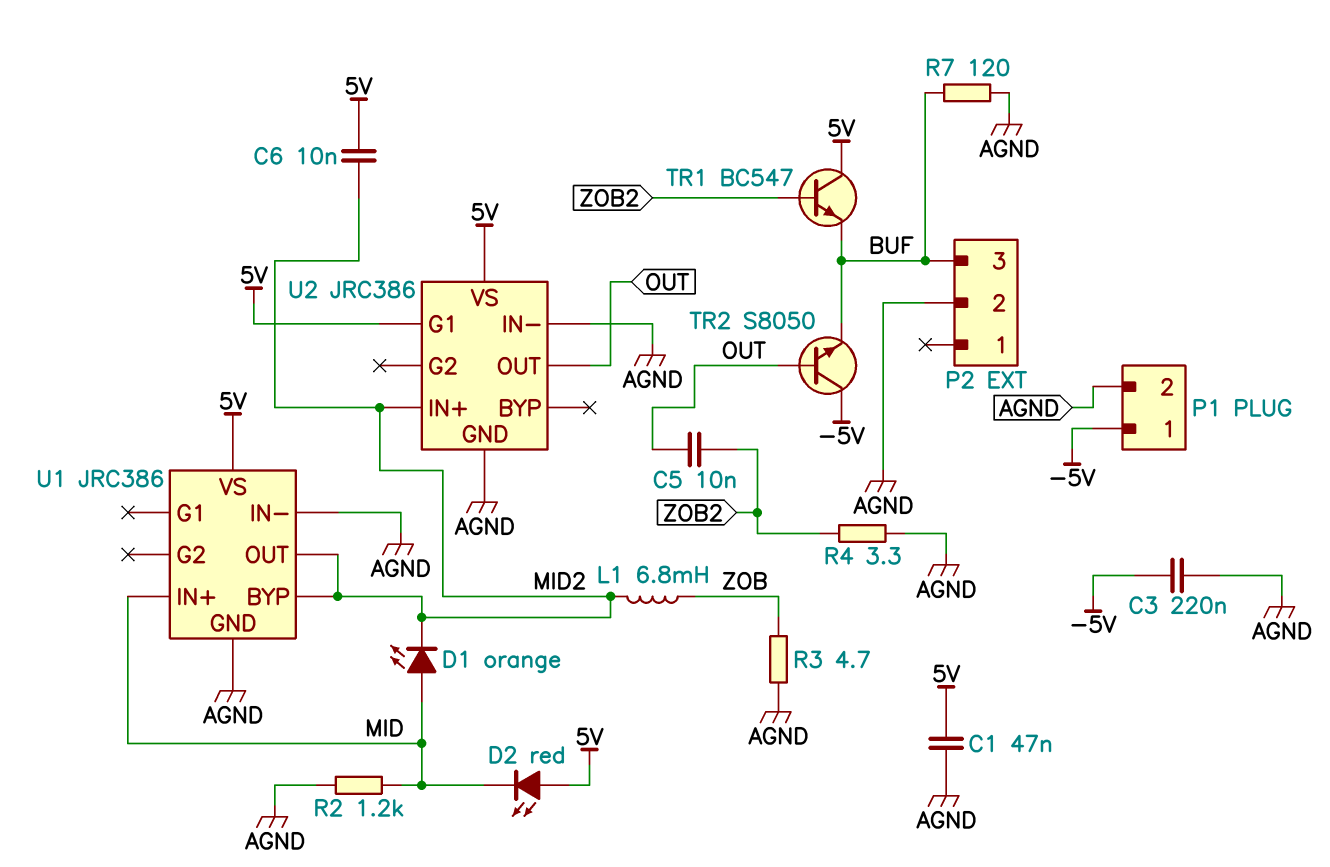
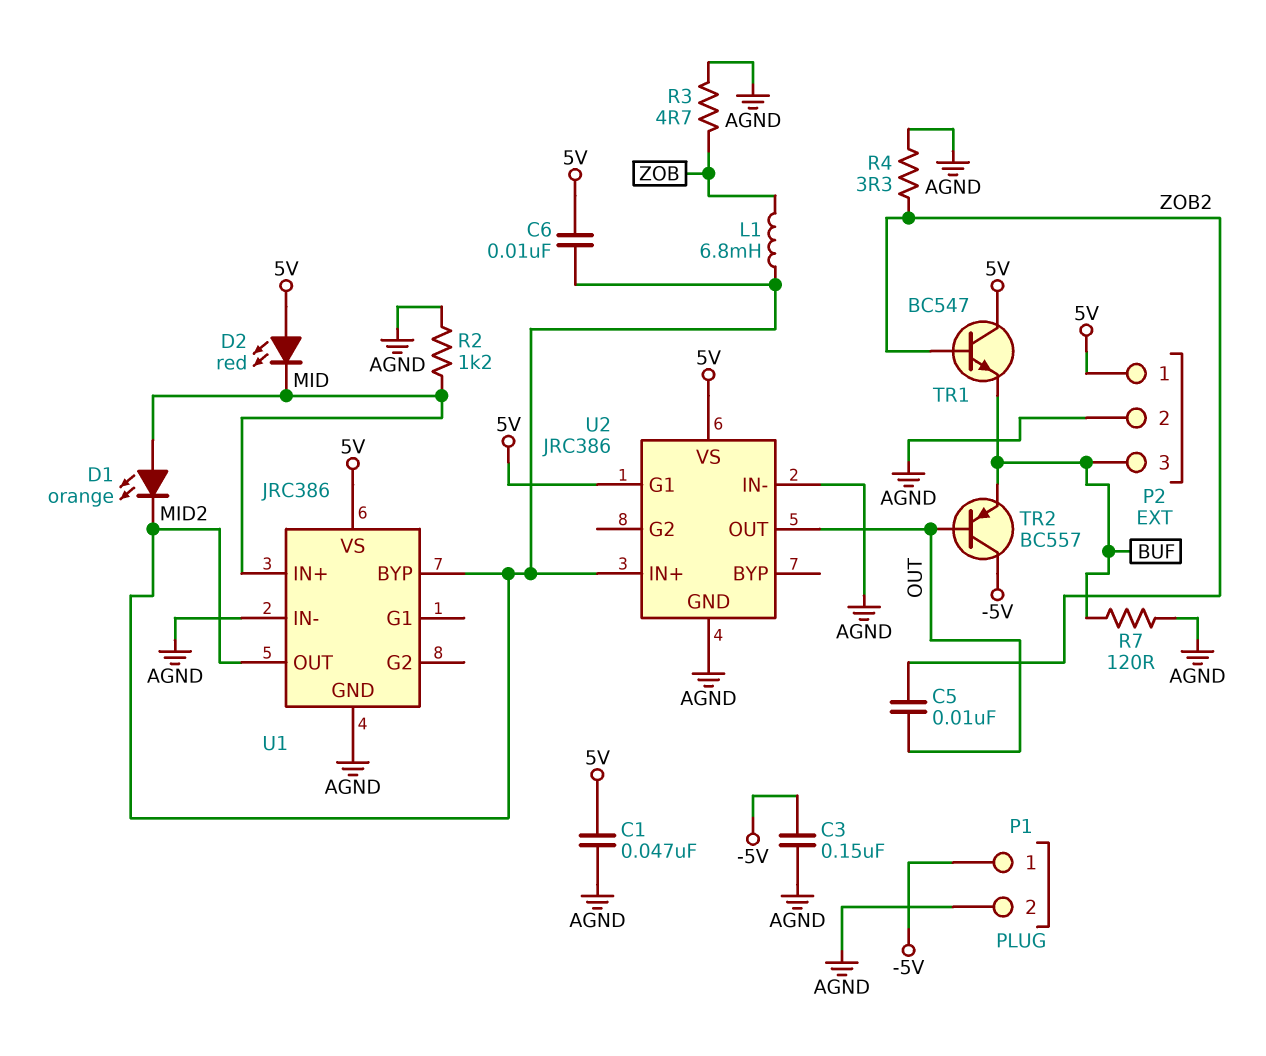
C3: 220nF (-5V, AGND) -> 150nF (-5V, AGND)
P2 pin 1: none -> 5V
TR2: NPN S8050 (B OUT, C -5V, E BUF) -> PNP BC557 (B OUT, C -5V, E BUF)

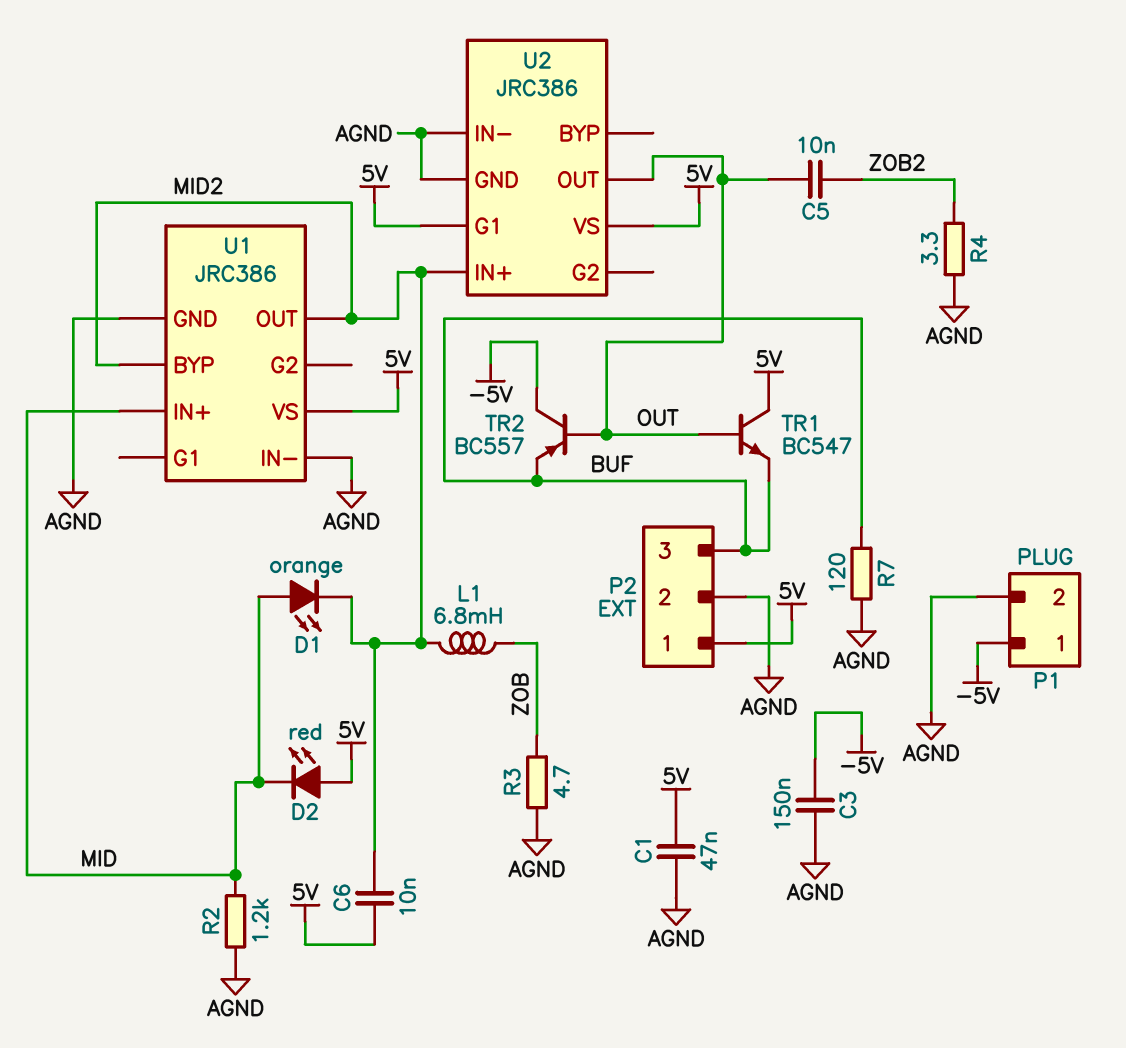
TR1: NPN BC547 (B ZOB2, C 5V, E BUF) -> NPN BC547 (B OUT, C 5V, E BUF)

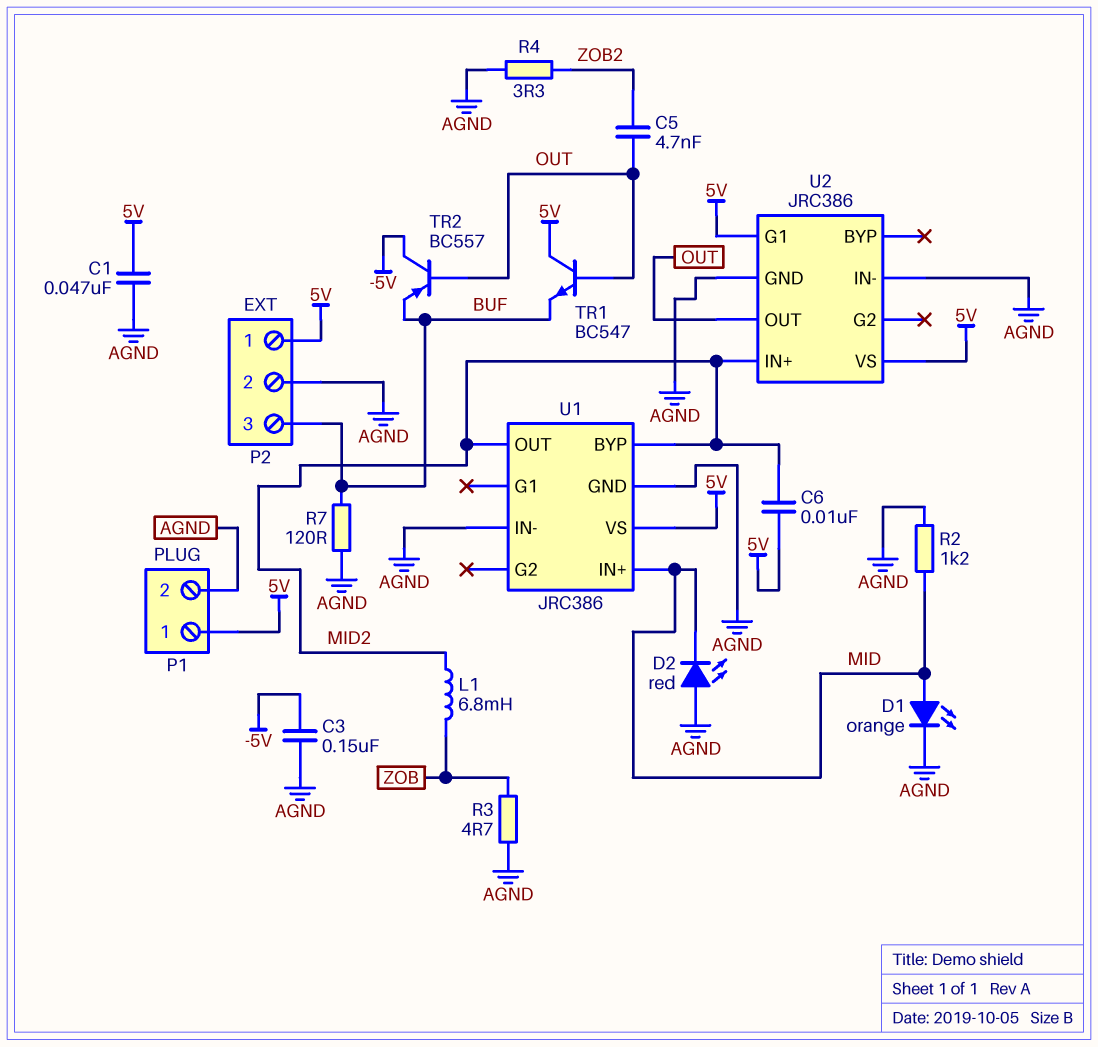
C5: 10nF (OUT, ZOB2) -> 4.7nF (OUT, ZOB2)
D1: LED orange (A MID, K MID2) -> LED orange (A MID, K AGND)
D2: LED red (A 5V, K MID) -> LED red (A AGND, K MID)
P1 pin 1: -5V -> 5V

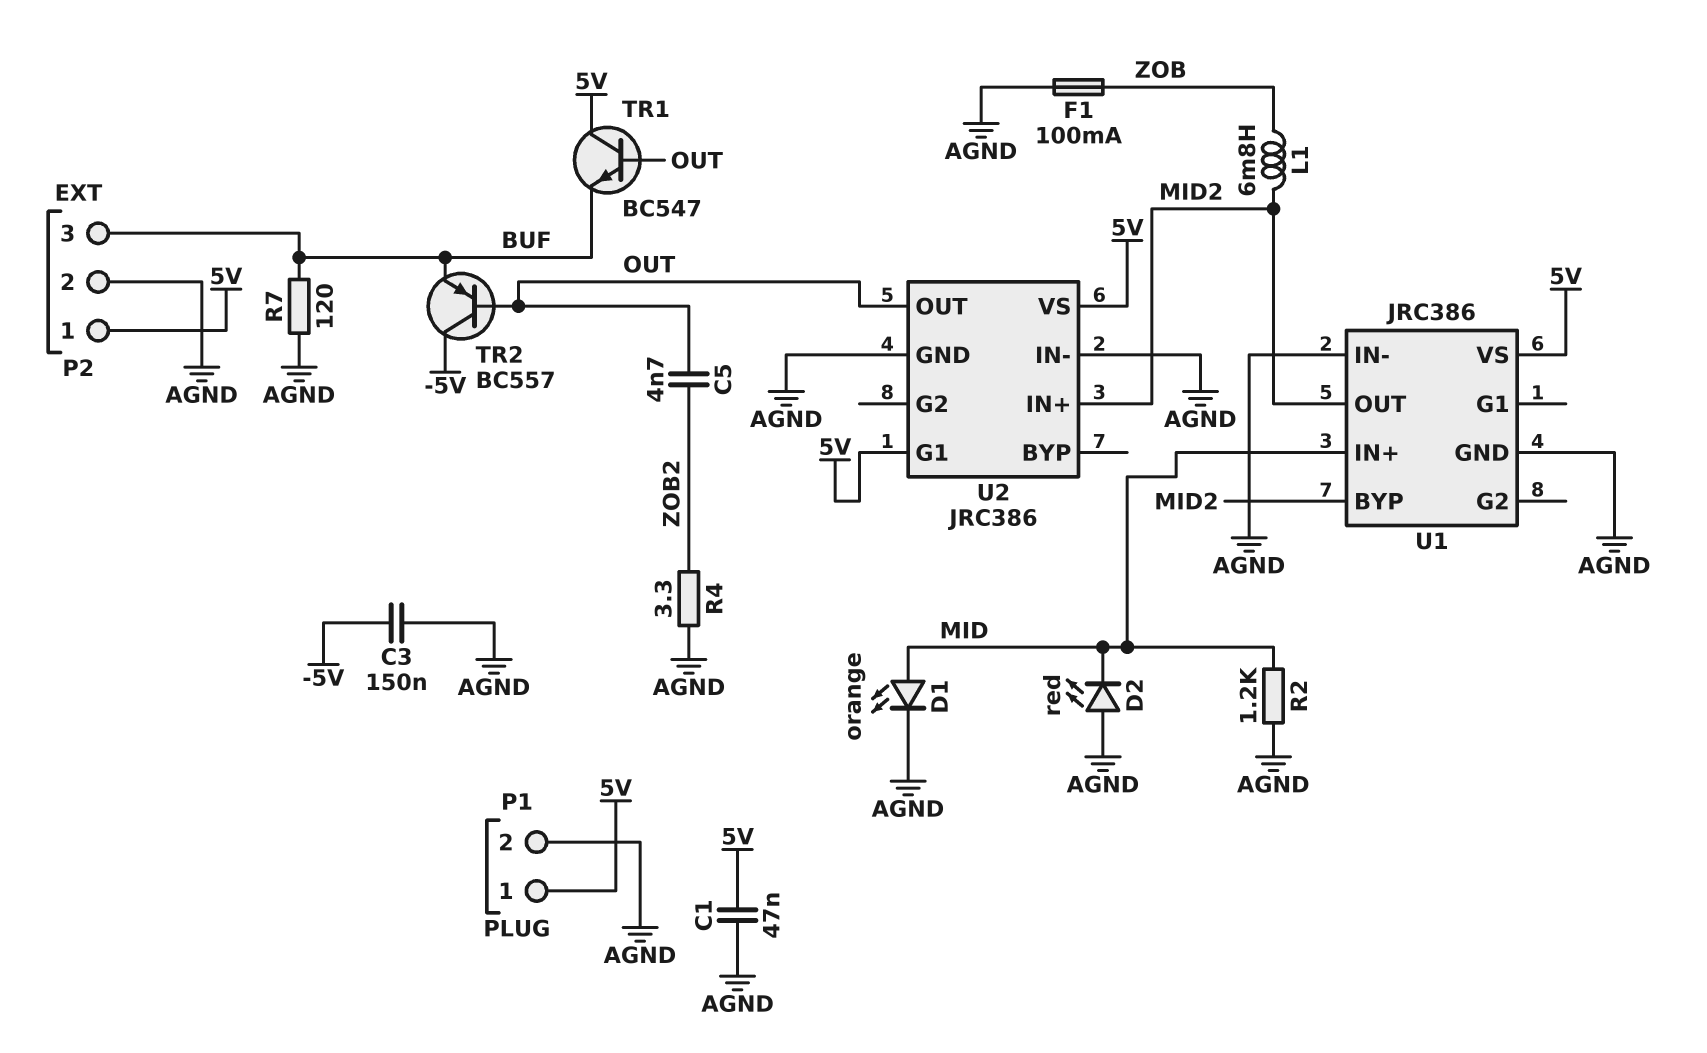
C6: 10nF (5V, MID2) -> none
F1: none -> 100mA (AGND, ZOB)
R3: 4.7 (AGND, ZOB) -> none

